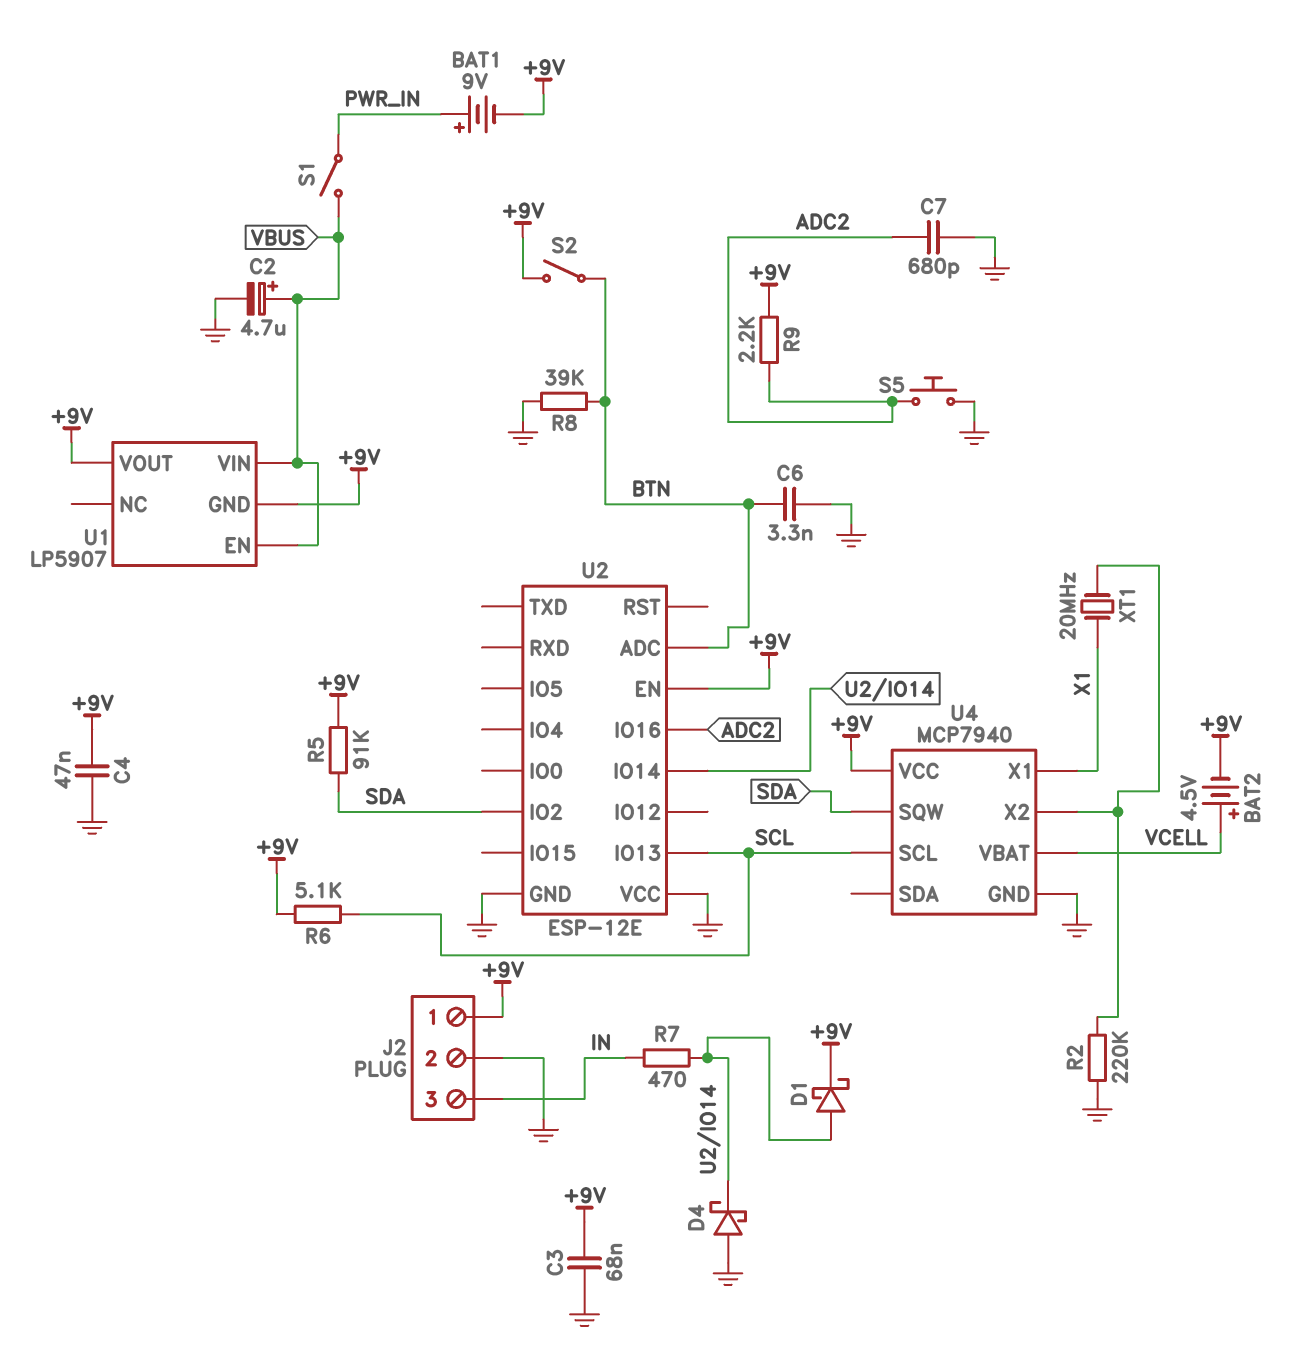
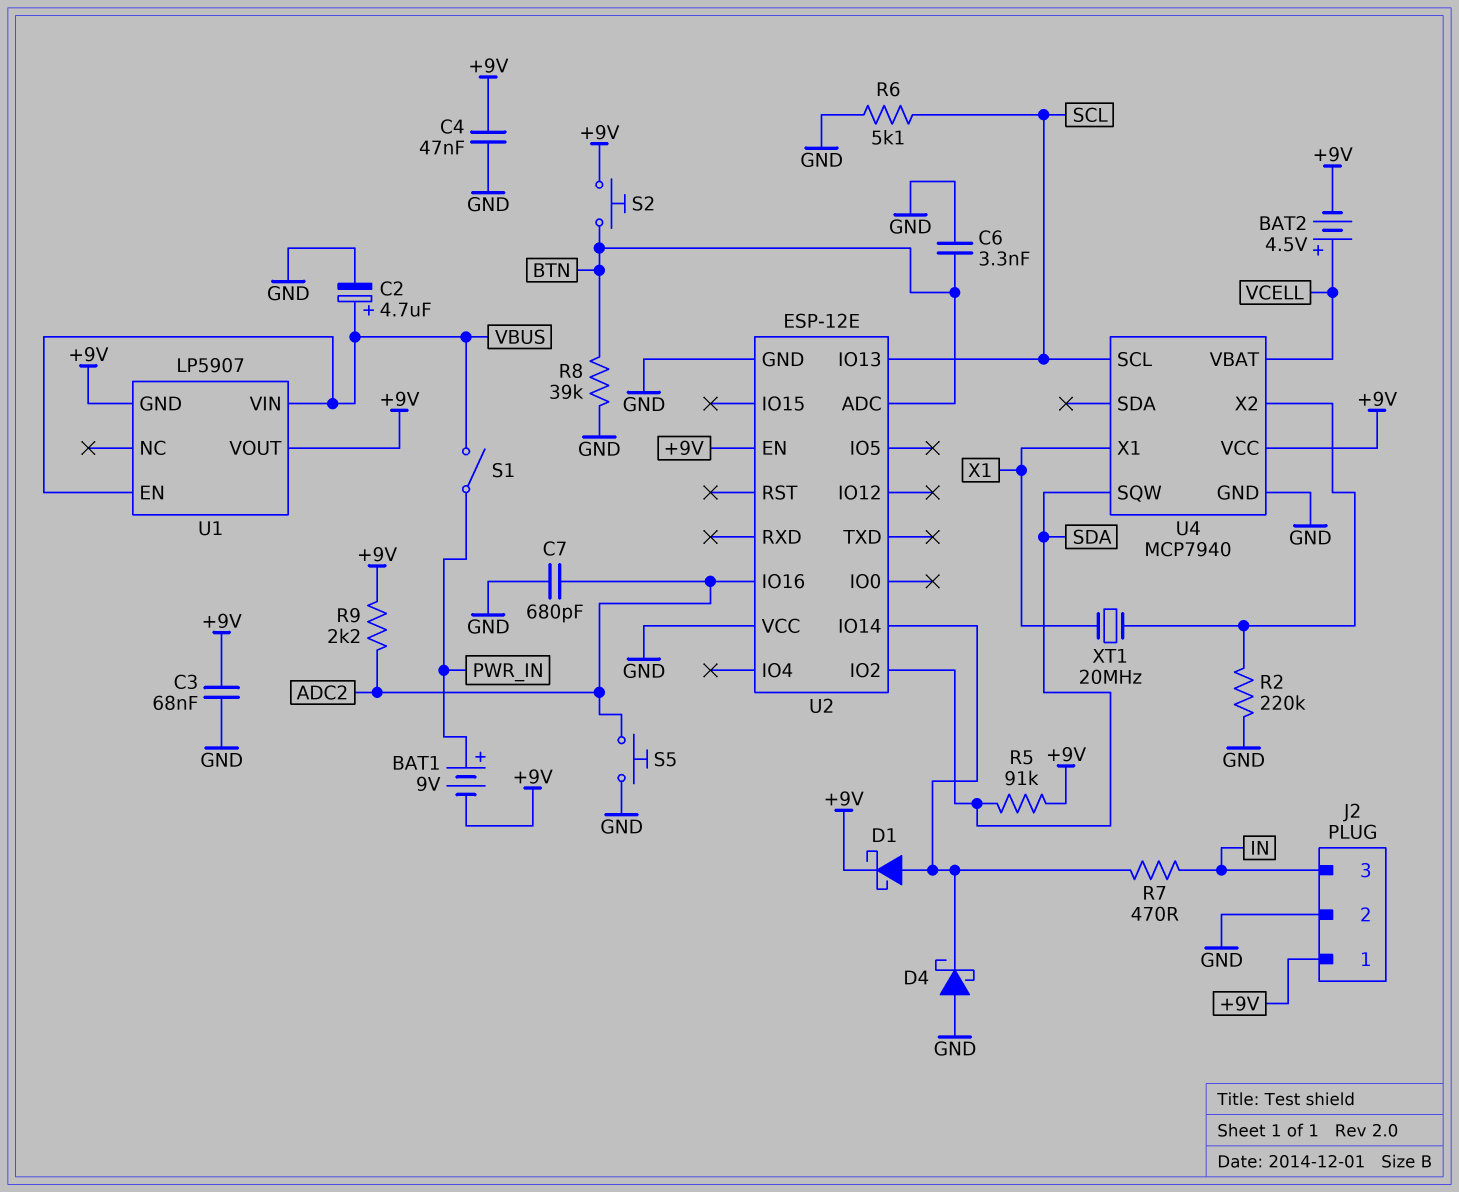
R6: 5.1k (+9V, SCL) -> 5.1k (GND, SCL)
S2: switch (+9V, BTN) -> button (+9V, BTN)

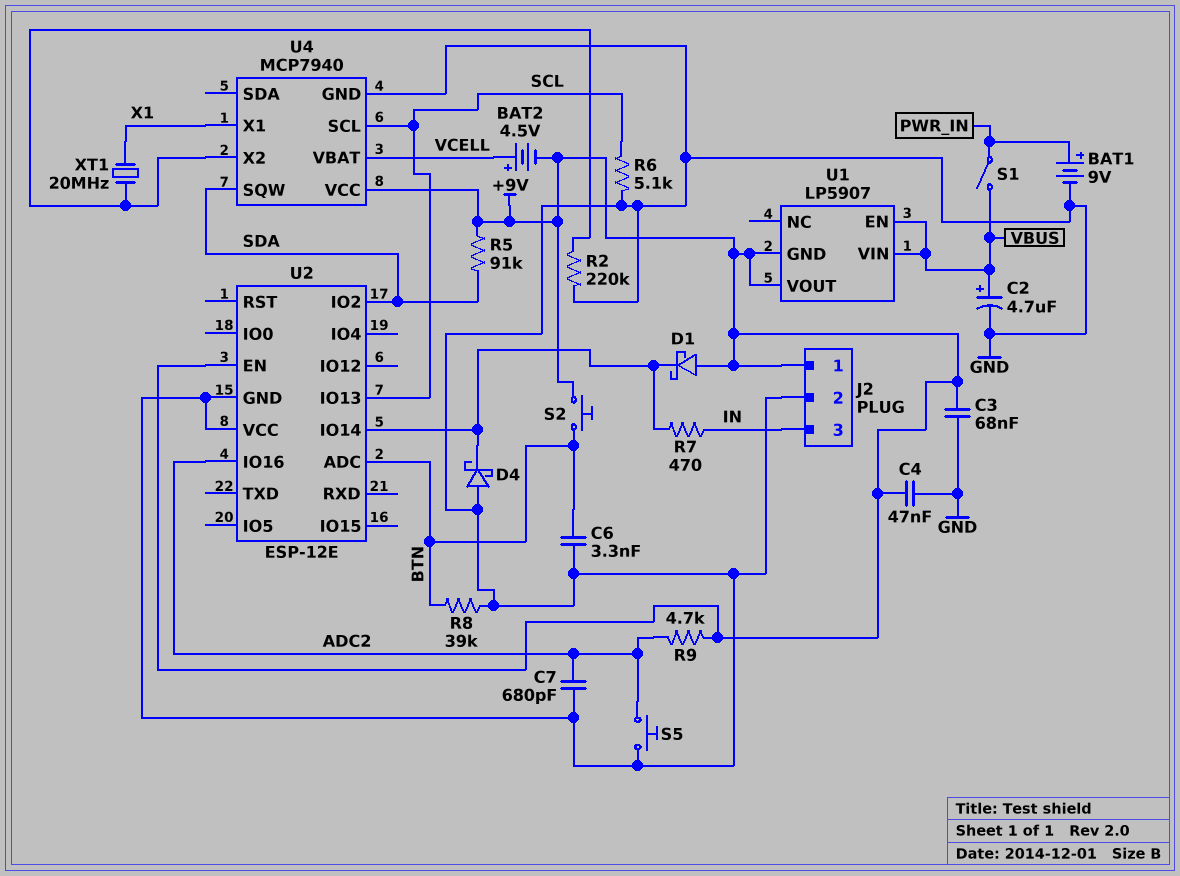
BAT1: 9V (plus PWR_IN, minus +9V) -> 9V (plus PWR_IN, minus GND)
D1: schottky (A U2/IO14, K +9V) -> schottky (A +9V, K U2/IO14)
R9: 2.2k (+9V, ADC2) -> 4.7k (+9V, ADC2)

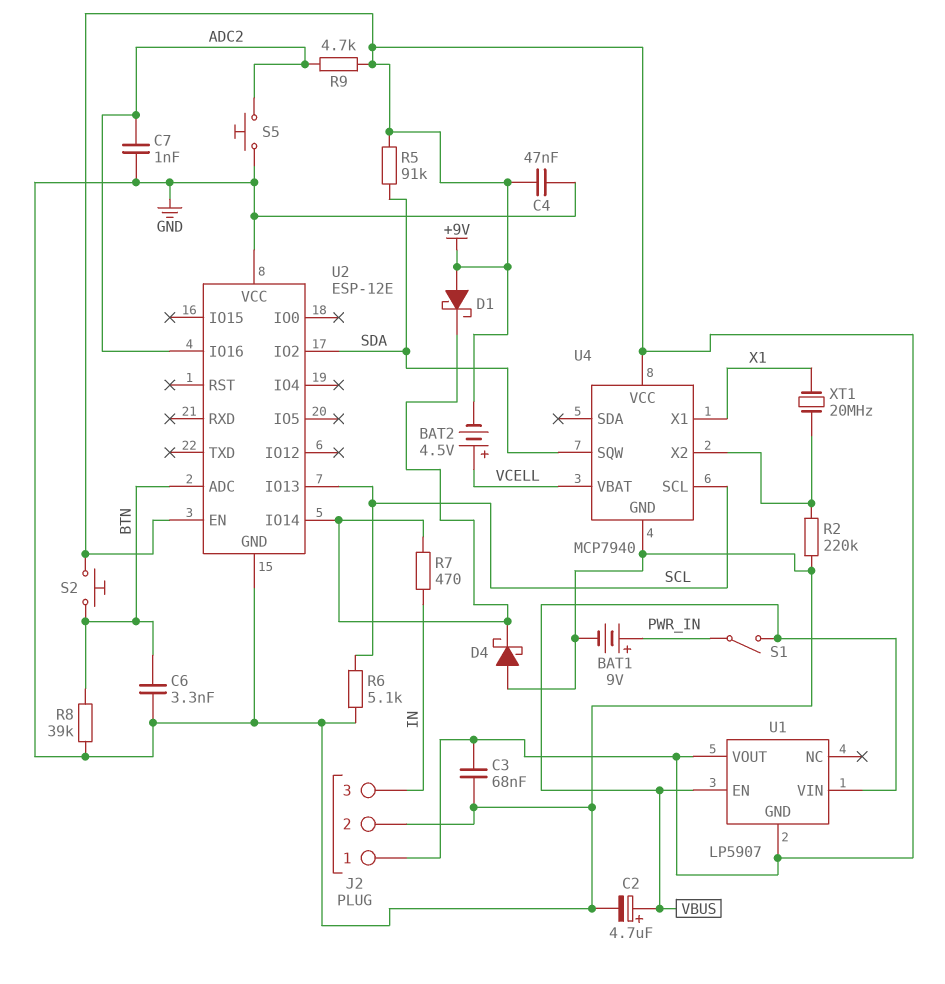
C7: 680pF (ADC2, GND) -> 1nF (ADC2, GND)

